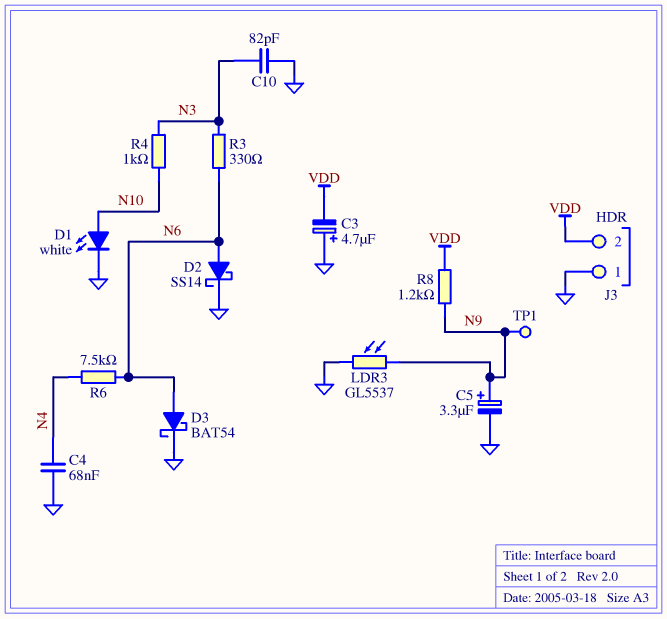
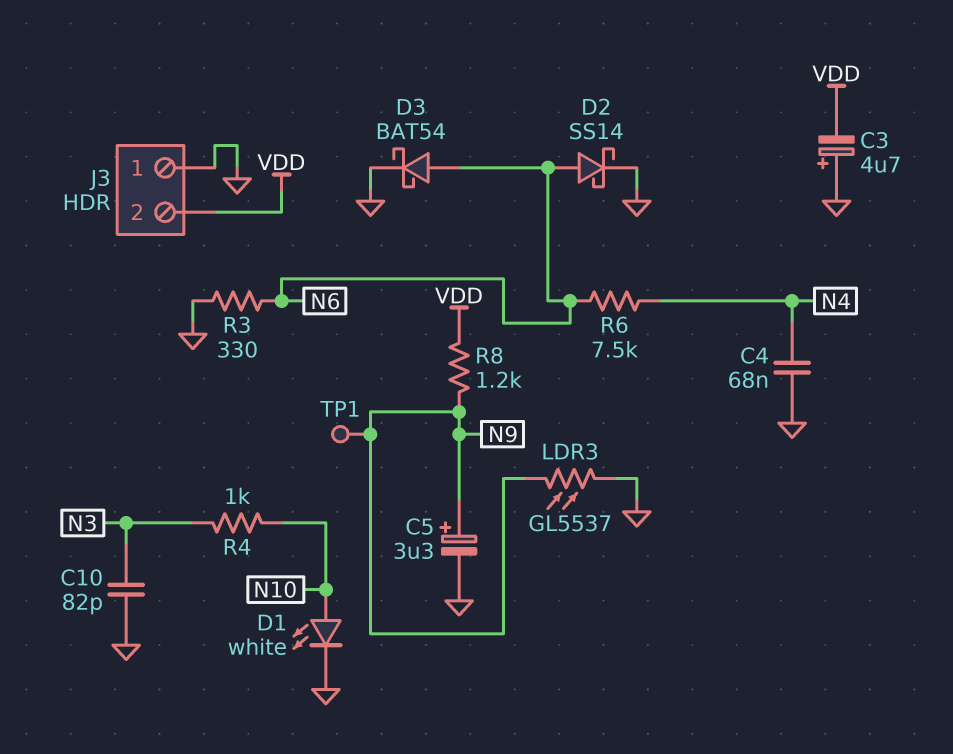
R3: 330 (N3, N6) -> 330 (GND, N6)

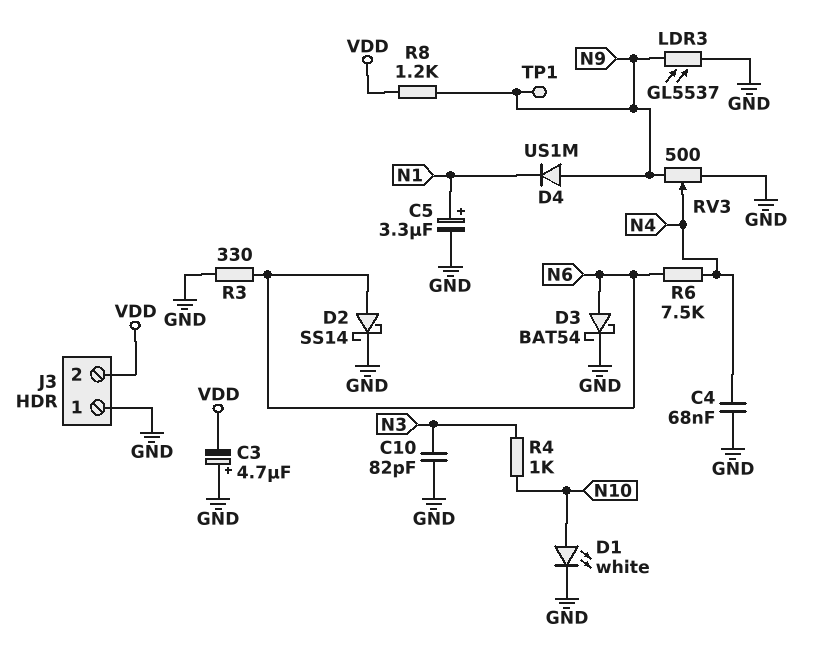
C5: 3.3uF (plus N9, minus GND) -> 3.3uF (plus N1, minus GND)
D4: none -> diode US1M (A N9, K N1)
RV3: none -> 500 (GND, N9, wiper N4)

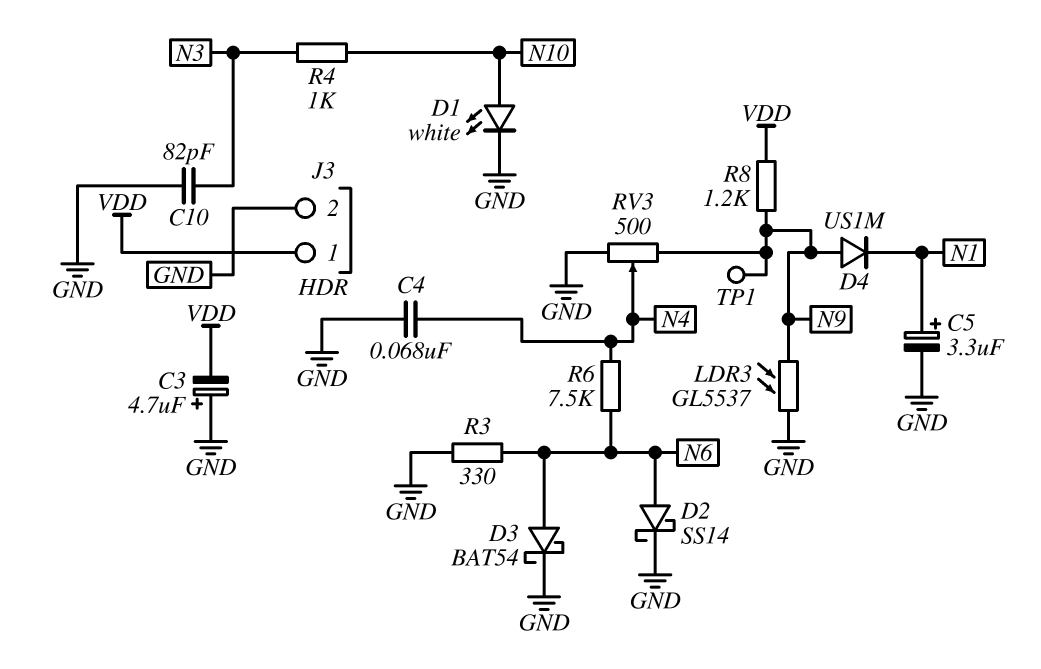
J3 pin 1: GND -> VDD
J3 pin 2: VDD -> GND

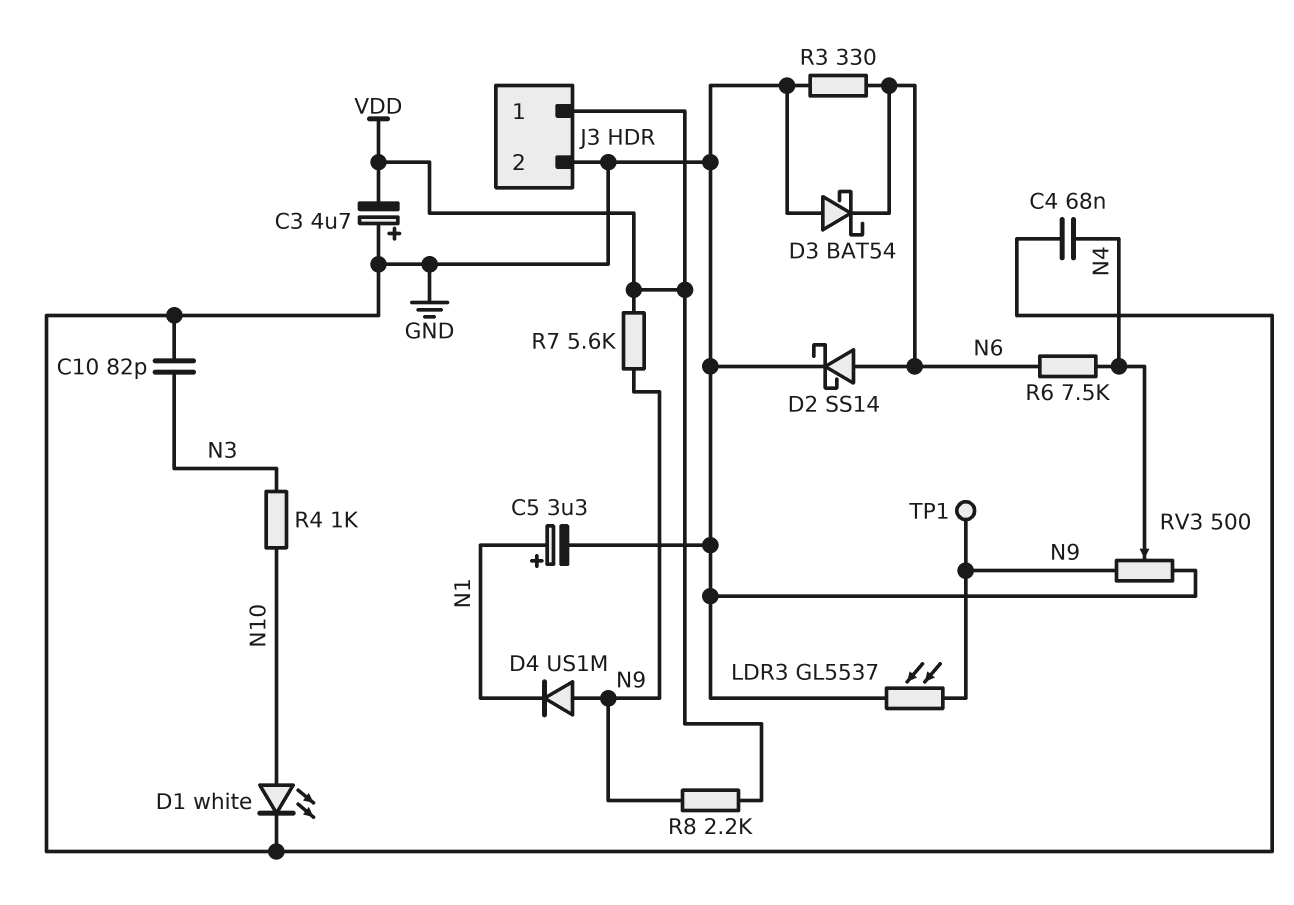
D3: schottky BAT54 (A N6, K GND) -> schottky BAT54 (A GND, K N6)
R7: none -> 5.6k (N9, VDD)
R8: 1.2k (N9, VDD) -> 2.2k (N9, VDD)

